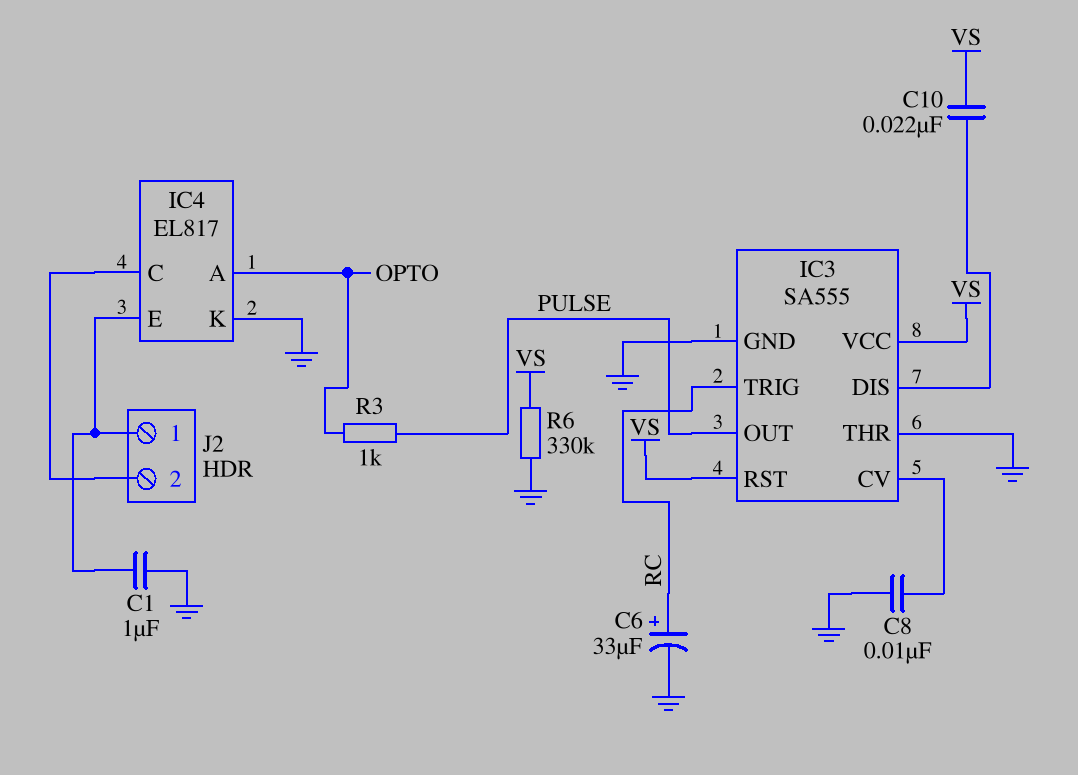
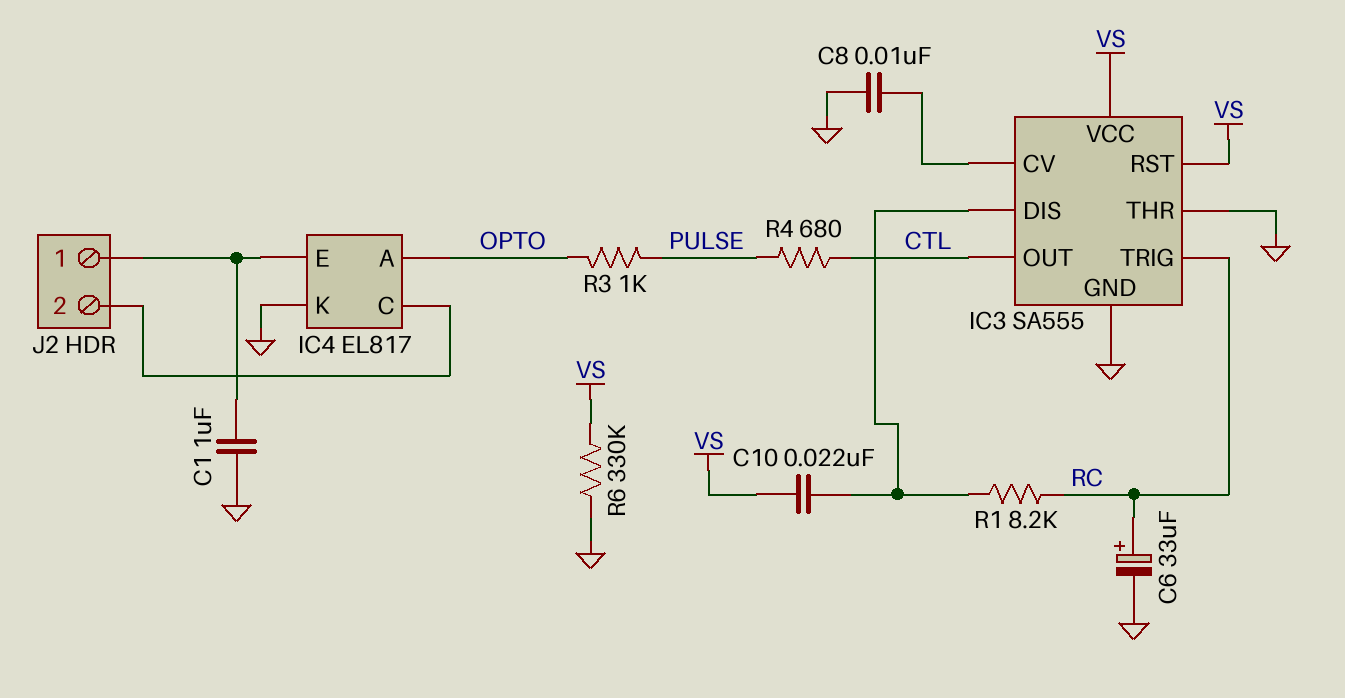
IC3 pin OUT: PULSE -> CTL
R1: none -> 8.2k (IC3/DIS, RC)
R4: none -> 680 (CTL, PULSE)

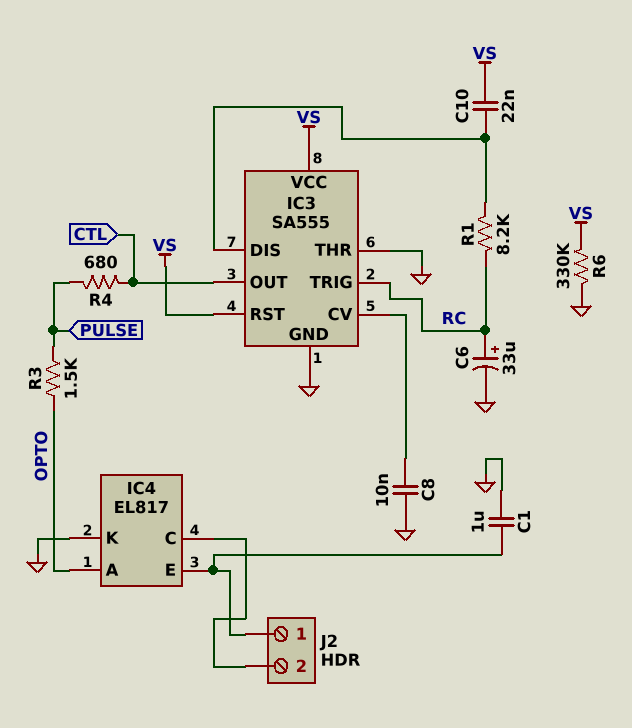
R3: 1k (OPTO, PULSE) -> 1.5k (OPTO, PULSE)

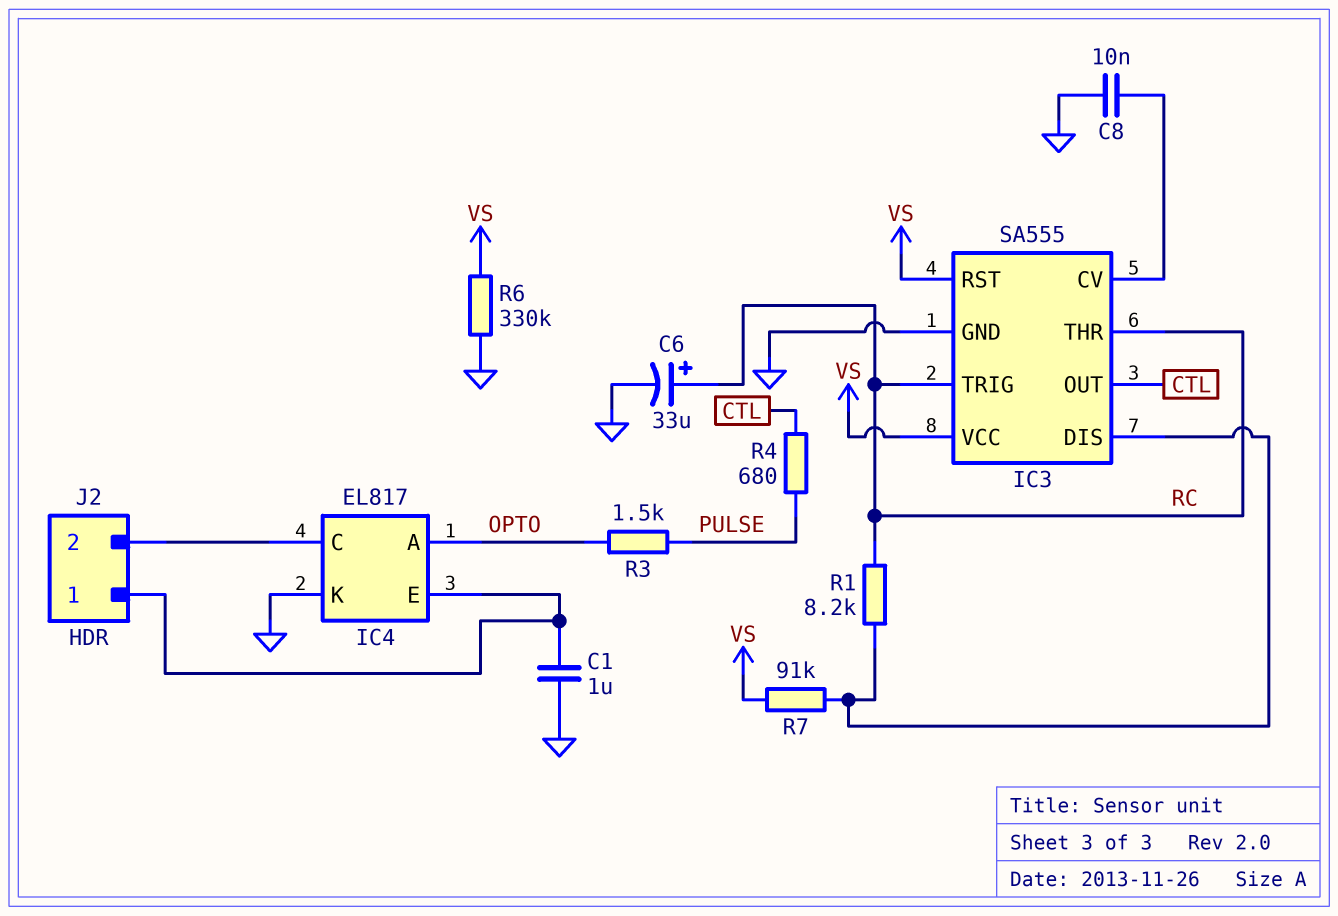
C10: 22nF (IC3/DIS, VS) -> none
IC3 pin THR: GND -> RC
R7: none -> 91k (IC3/DIS, VS)

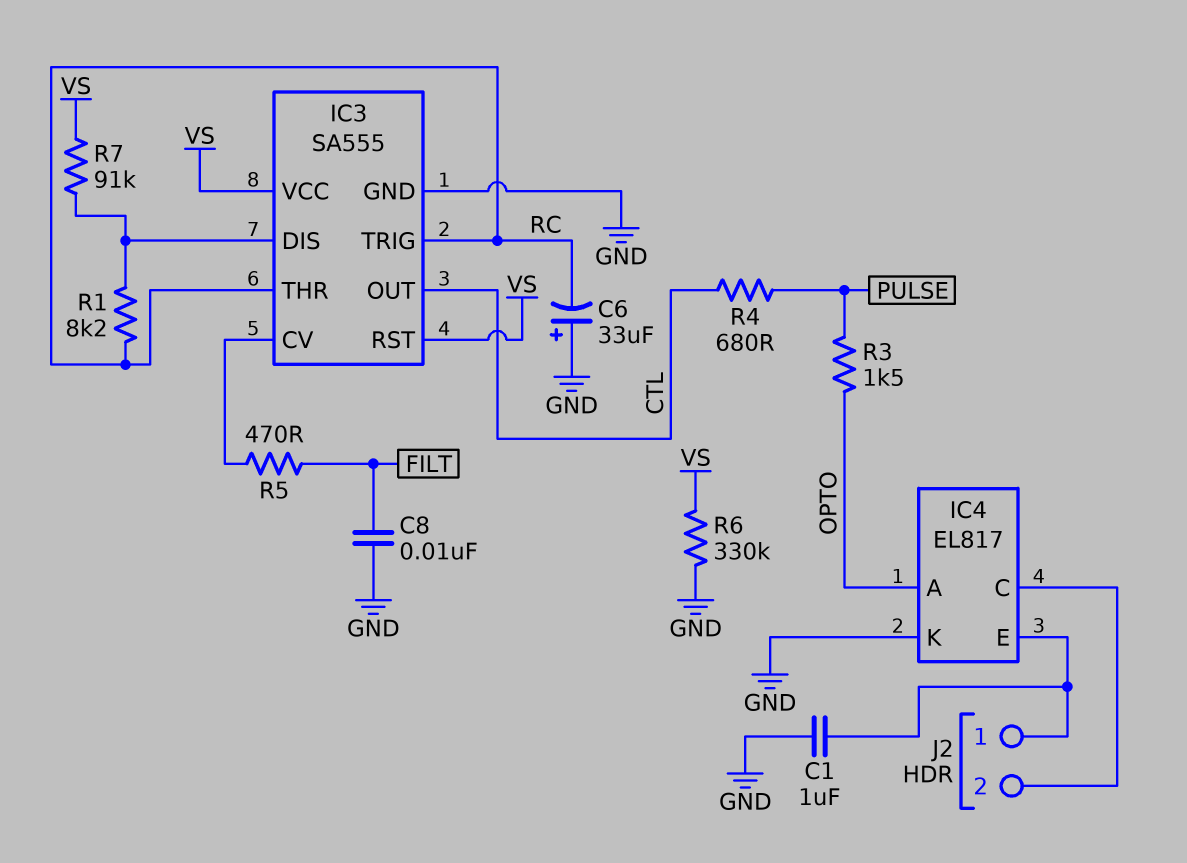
C6: 33uF (plus RC, minus GND) -> 33uF (plus GND, minus RC)
C8: 10nF (GND, IC3/CV) -> 10nF (FILT, GND)
R5: none -> 470 (FILT, IC3/CV)

